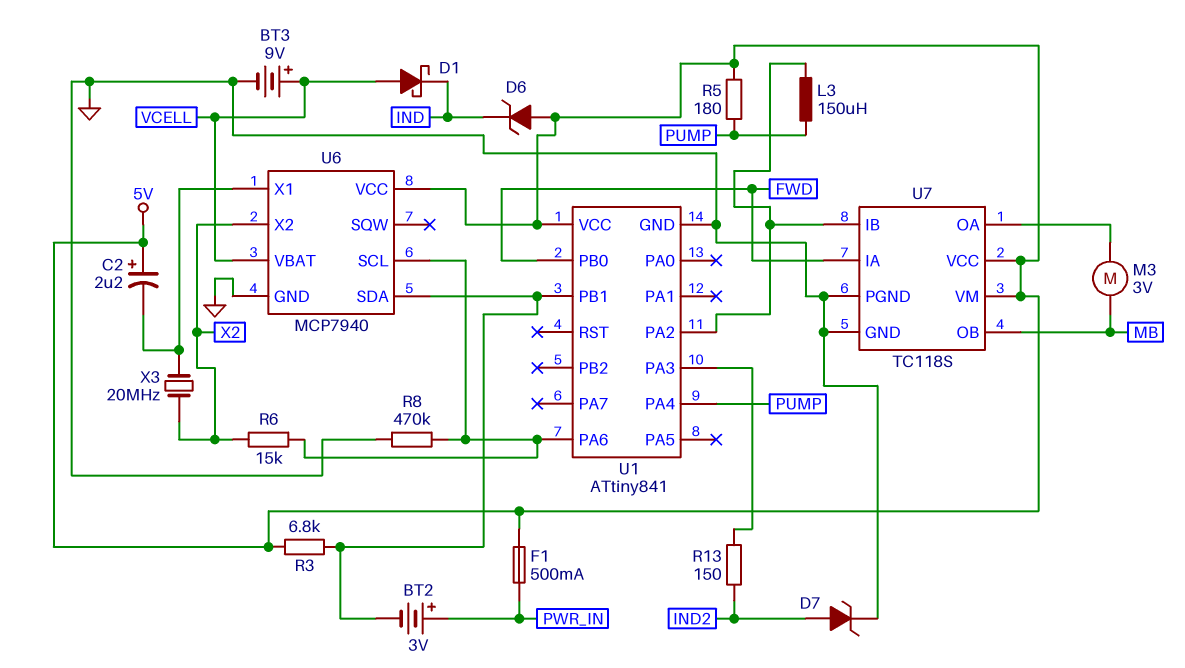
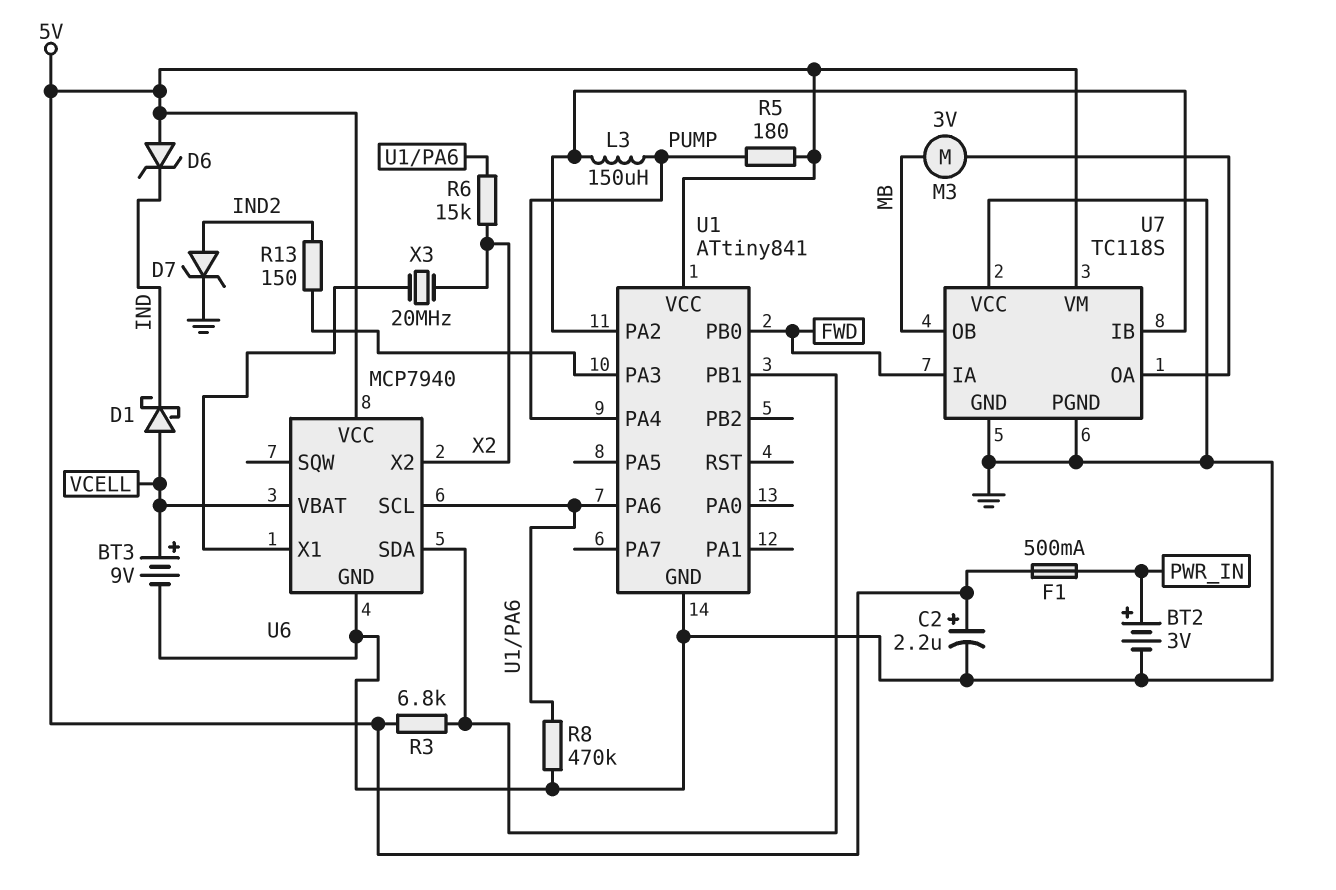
BT2: 3V (plus PWR_IN, minus U1/PB1) -> 3V (plus PWR_IN, minus GND)
C2: 2.2uF (plus 5V, minus U6/X1) -> 2.2uF (plus 5V, minus GND)
U7 pin VCC: 5V -> GND

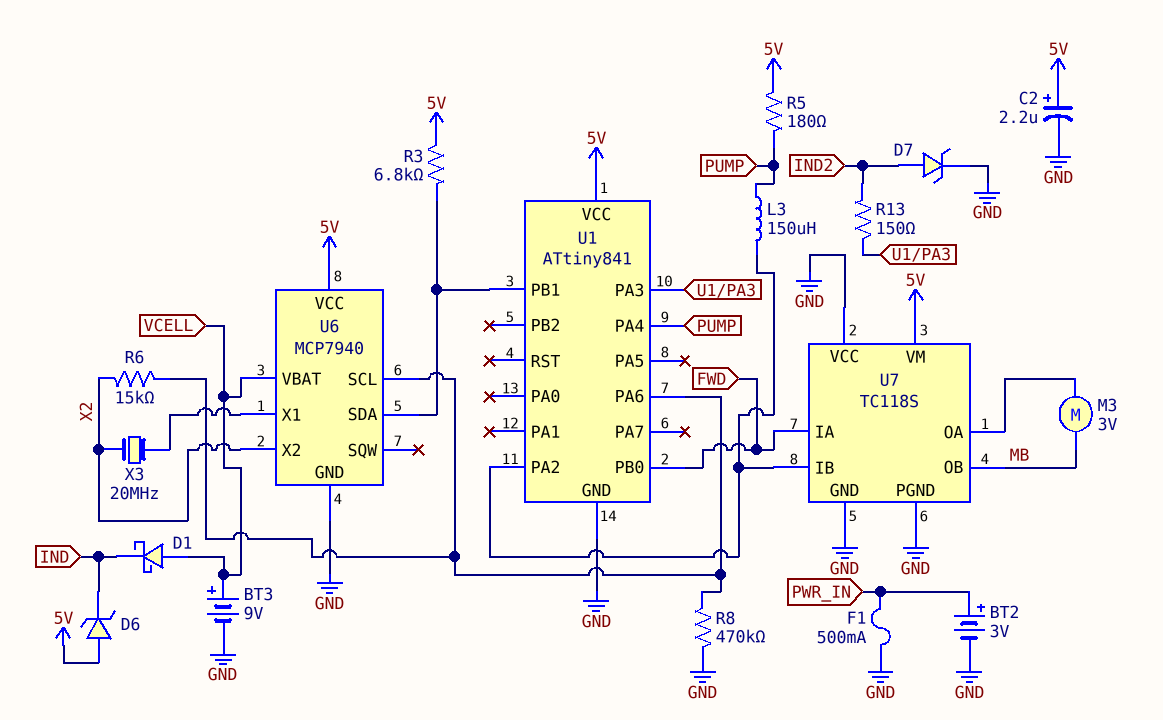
F1: 500mA (5V, PWR_IN) -> 500mA (GND, PWR_IN)

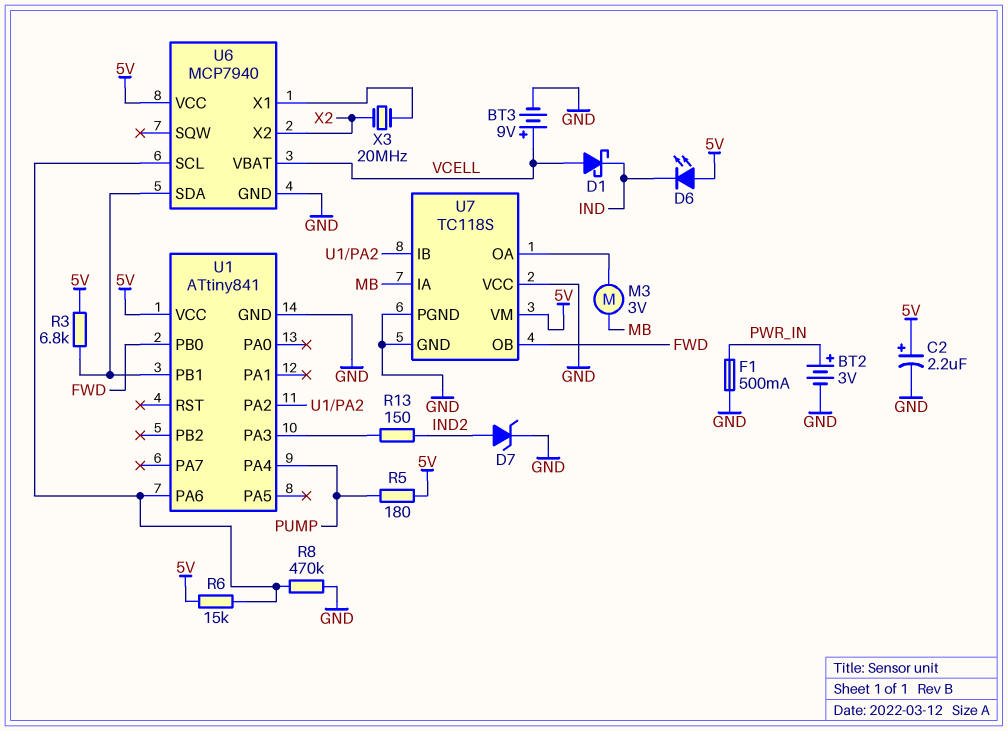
D6: zener (A 5V, K IND) -> LED (A 5V, K IND)
L3: 150uH (PUMP, U1/PA2) -> none
R6: 15k (U1/PA6, X2) -> 15k (5V, U1/PA6)
U7 pin IA: FWD -> MB
U7 pin OB: MB -> FWD

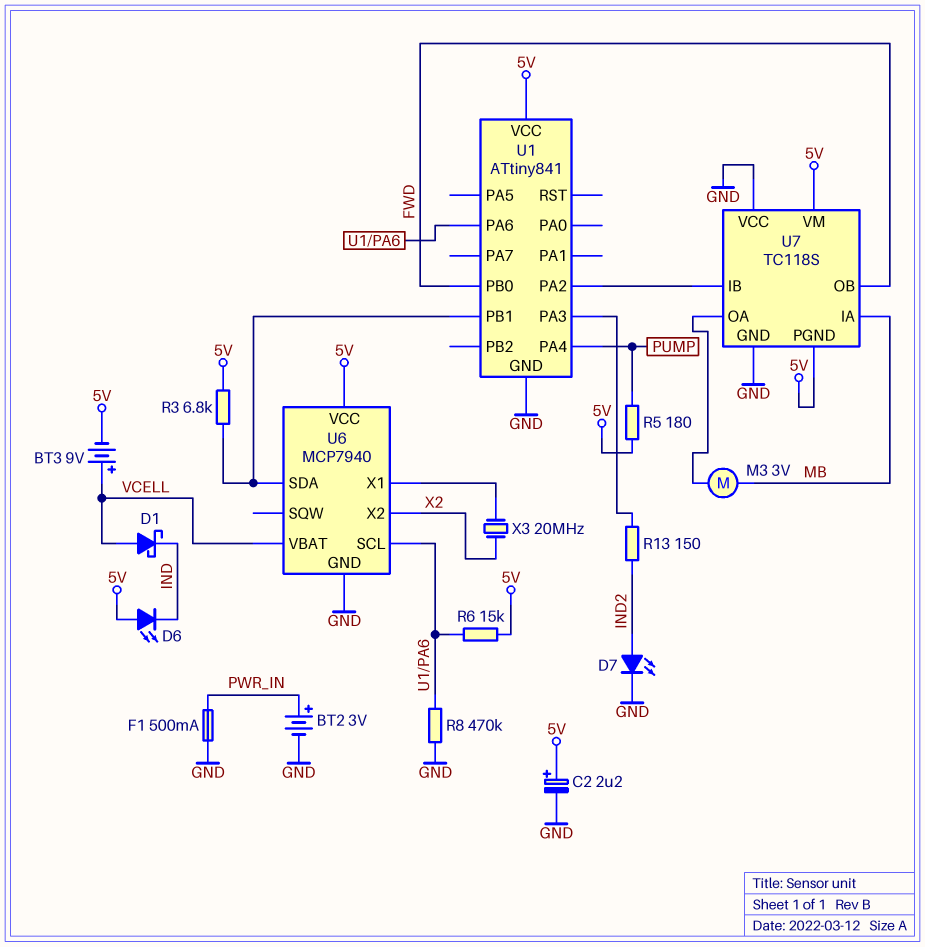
BT3: 9V (plus VCELL, minus GND) -> 9V (plus VCELL, minus 5V)
D7: zener (A IND2, K GND) -> LED (A IND2, K GND)
U7 pin PGND: GND -> 5V

